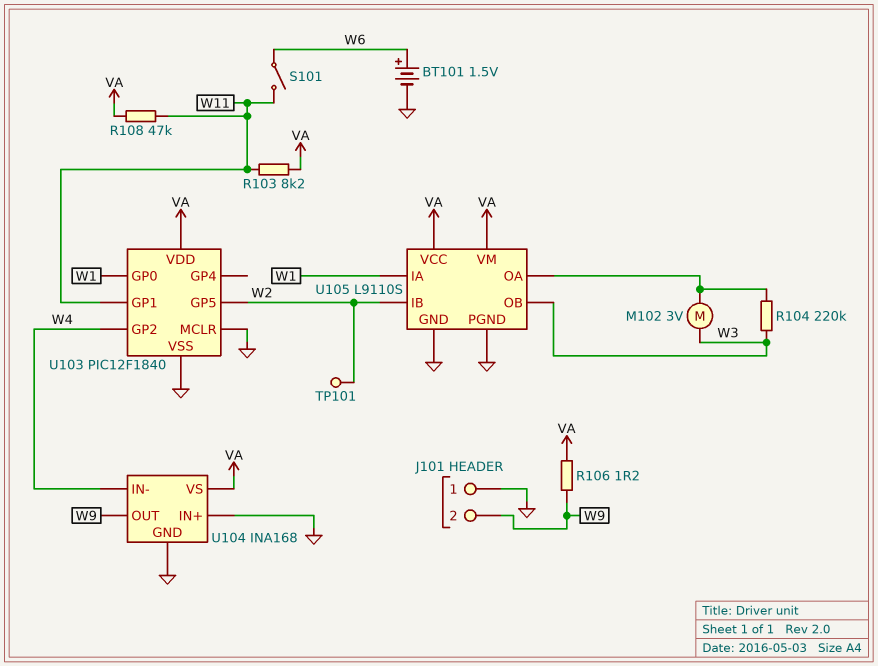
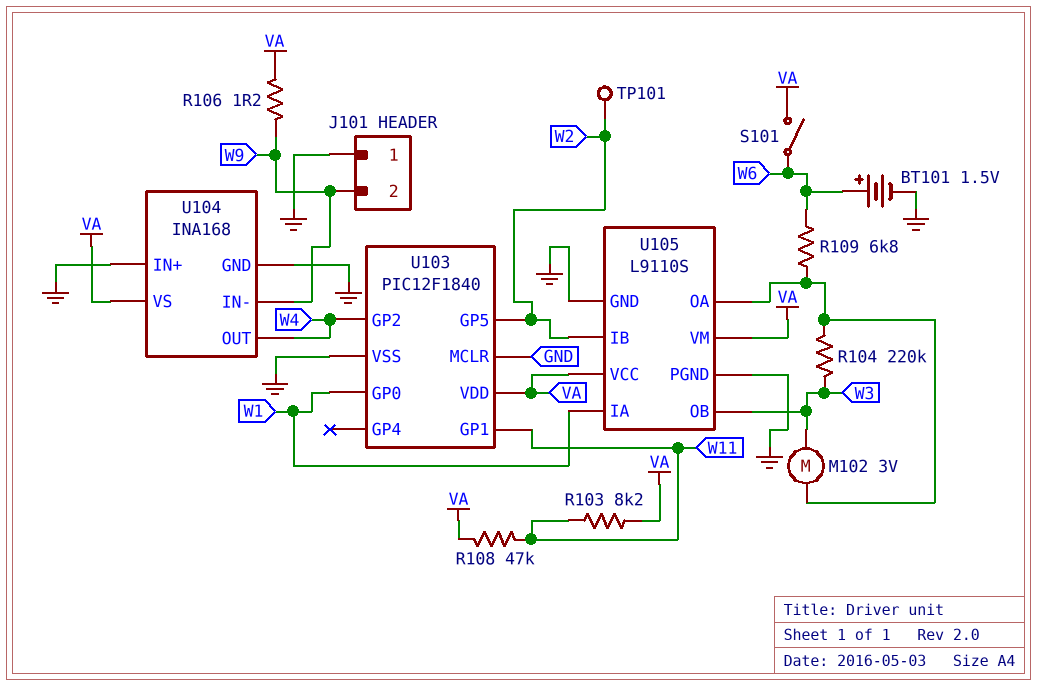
R109: none -> 6.8k (U105/OA, W6)
S101: switch (W6, W11) -> switch (VA, W6)
U104 pin IN-: W4 -> W9
U104 pin OUT: W9 -> W4

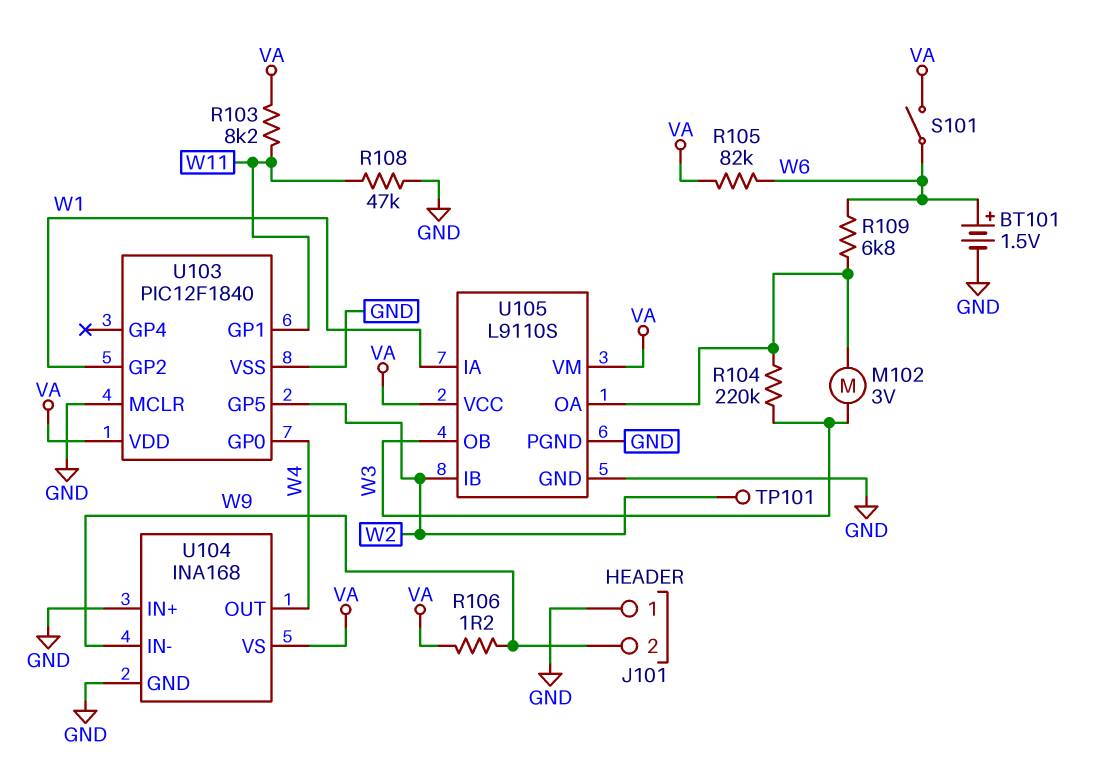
R105: none -> 82k (VA, W6)
R108: 47k (VA, W11) -> 47k (GND, W11)
U103 pin GP0: W1 -> W4
U103 pin GP2: W4 -> W1

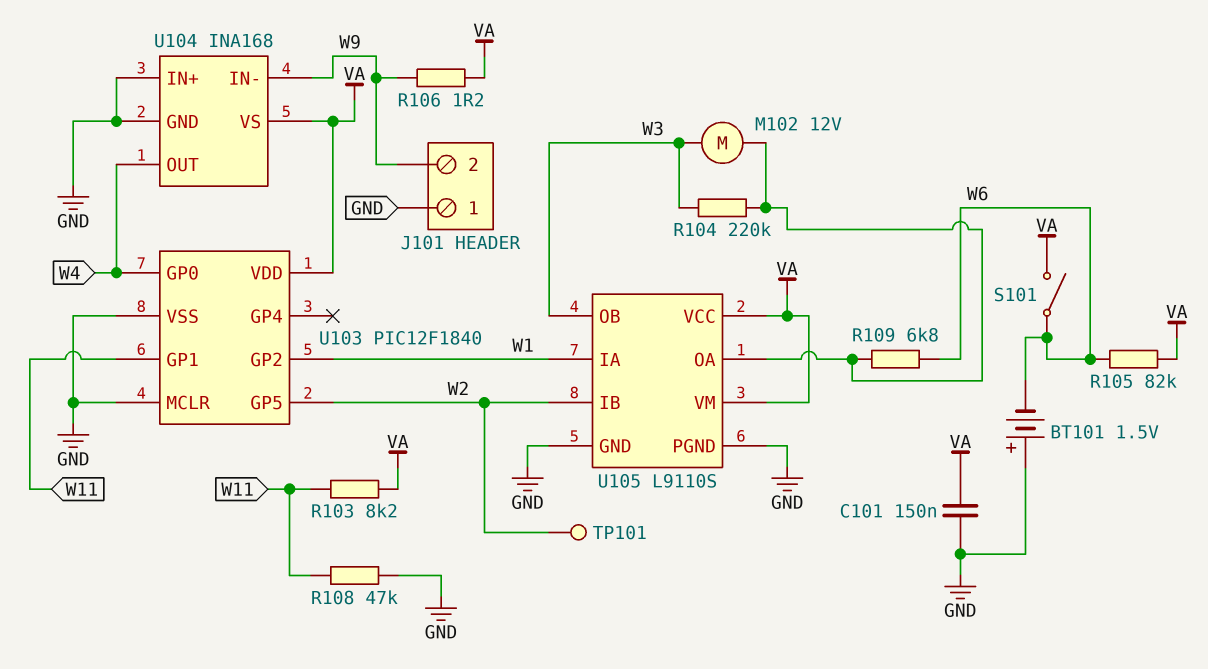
BT101: 1.5V (plus W6, minus GND) -> 1.5V (plus GND, minus W6)
C101: none -> 150nF (GND, VA)
M102: motor 3V (U105/OA, W3) -> motor 12V (U105/OA, W3)

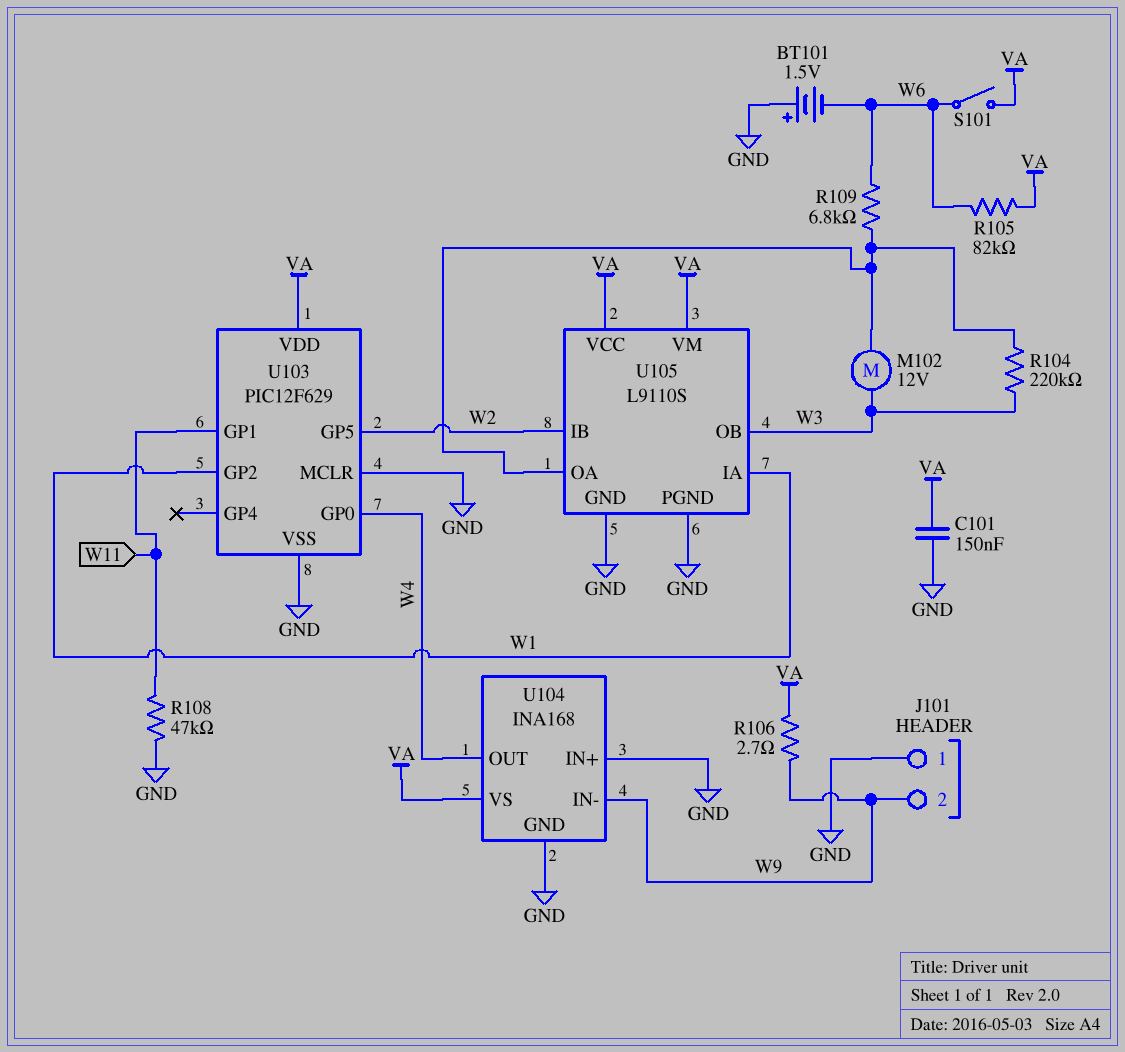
R103: 8.2k (VA, W11) -> none
R106: 1.2 (VA, W9) -> 2.7 (VA, W9)
TP101: test point (W2) -> none
U103: PIC12F1840 -> PIC12F629

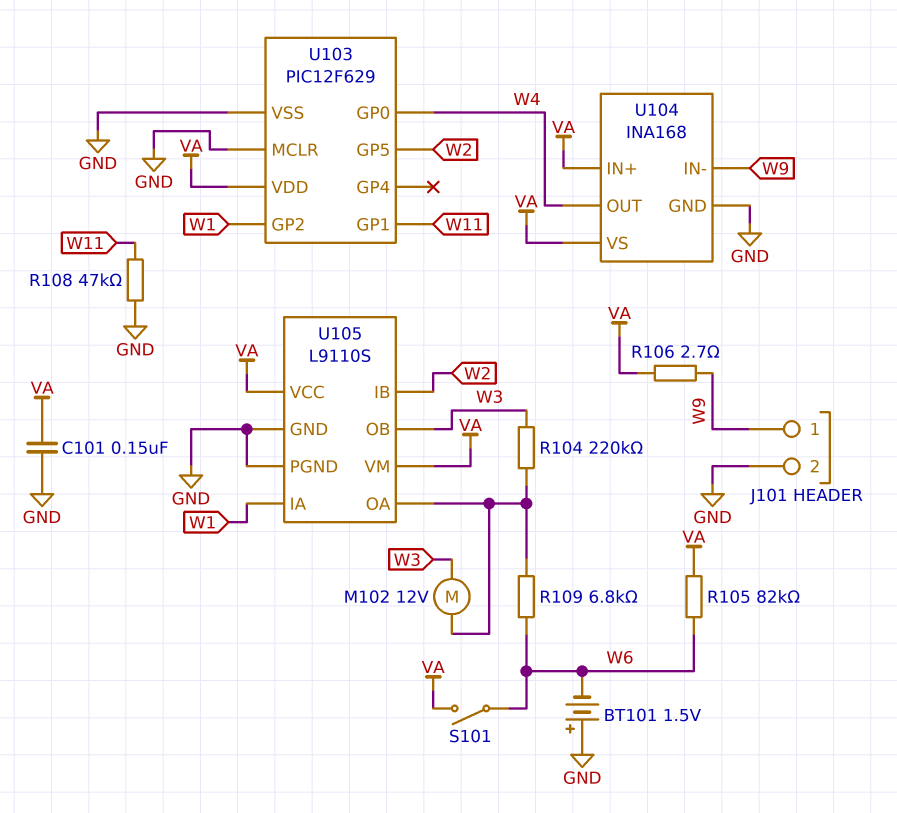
J101 pin 1: GND -> W9
J101 pin 2: W9 -> GND
U104 pin IN+: GND -> VA

